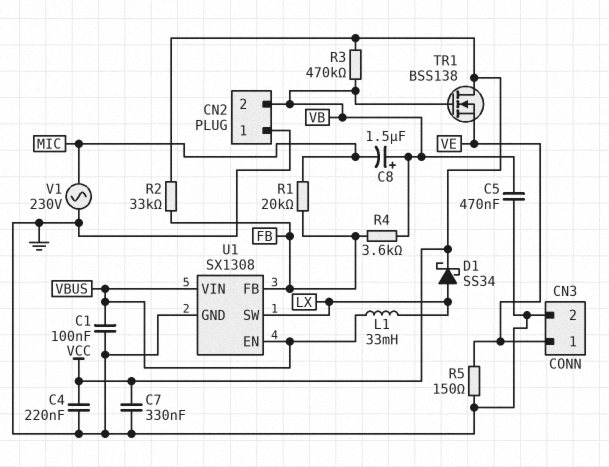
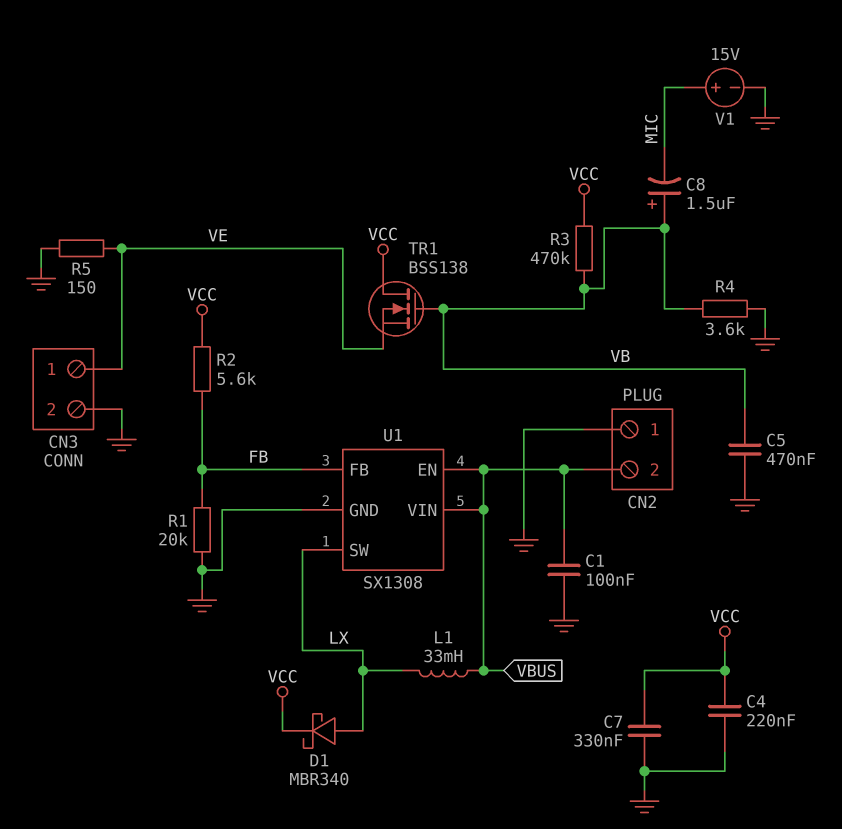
CN2 pin 2: VB -> VBUS
D1: schottky SS34 (A LX, K VCC) -> schottky MBR340 (A LX, K VCC)
R1: 20k (FB, MIC) -> 20k (FB, GND)
R2: 33k (FB, VCC) -> 5.6k (FB, VCC)
R4: 3.6k (FB, VB) -> 3.6k (GND, VB)
V1: AC 230V (GND, MIC) -> 15V (plus MIC, minus GND)

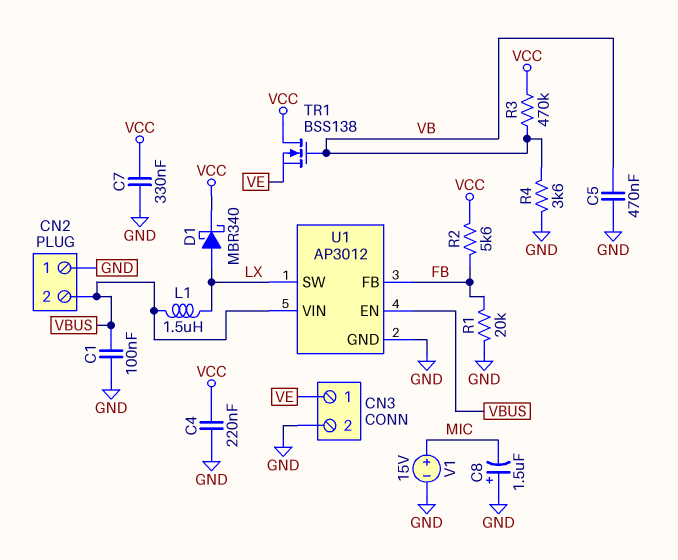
C8: 1.5uF (plus VB, minus MIC) -> 1.5uF (plus GND, minus MIC)
L1: 33mH (LX, VBUS) -> 1.5uH (LX, VBUS)
R5: 150 (GND, VE) -> none
U1: SX1308 -> AP3012

